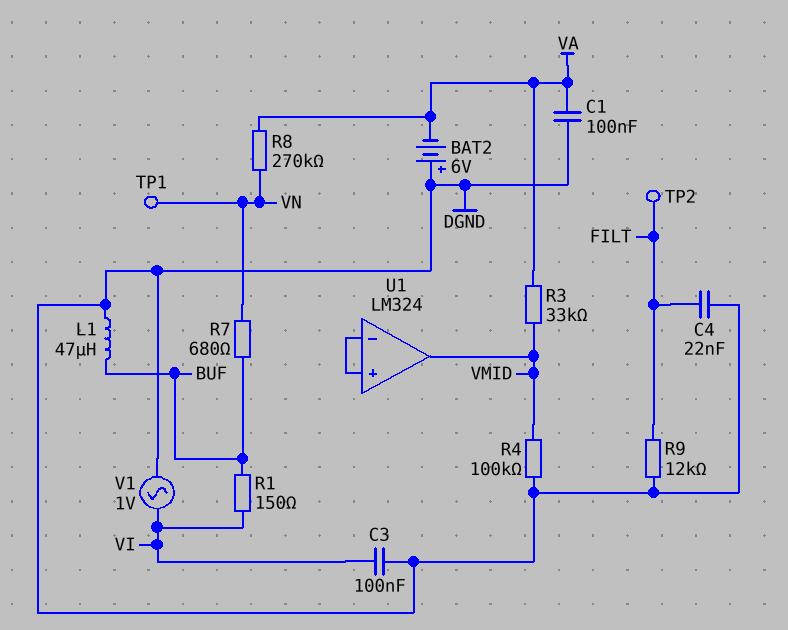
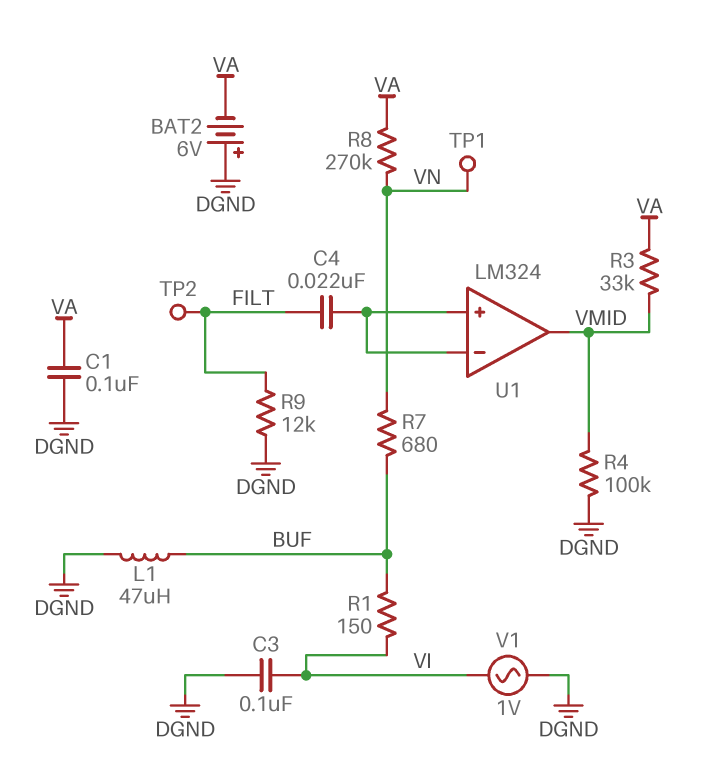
C4: 22nF (DGND, FILT) -> 22nF (FILT, U1/in+)

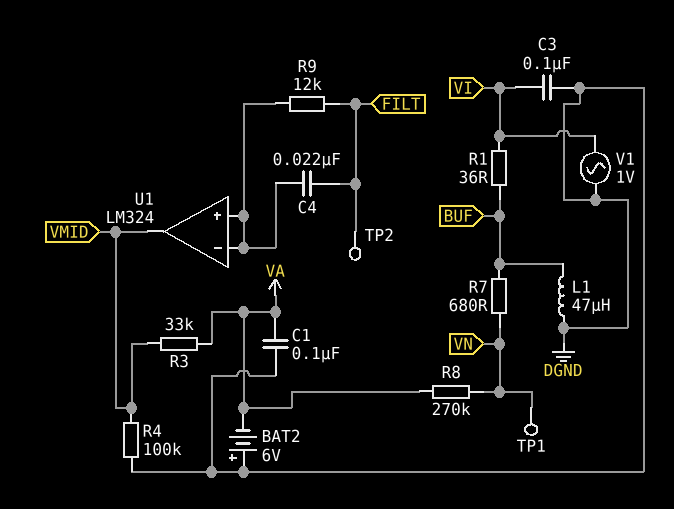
R1: 150 (BUF, VI) -> 36 (BUF, VI)
R9: 12k (DGND, FILT) -> 12k (FILT, U1/in+)

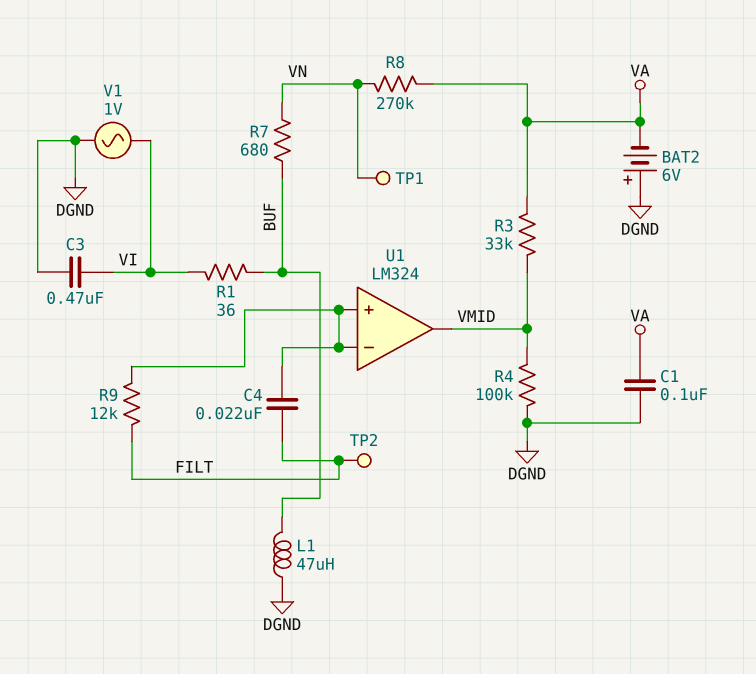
C3: 100nF (DGND, VI) -> 470nF (DGND, VI)

